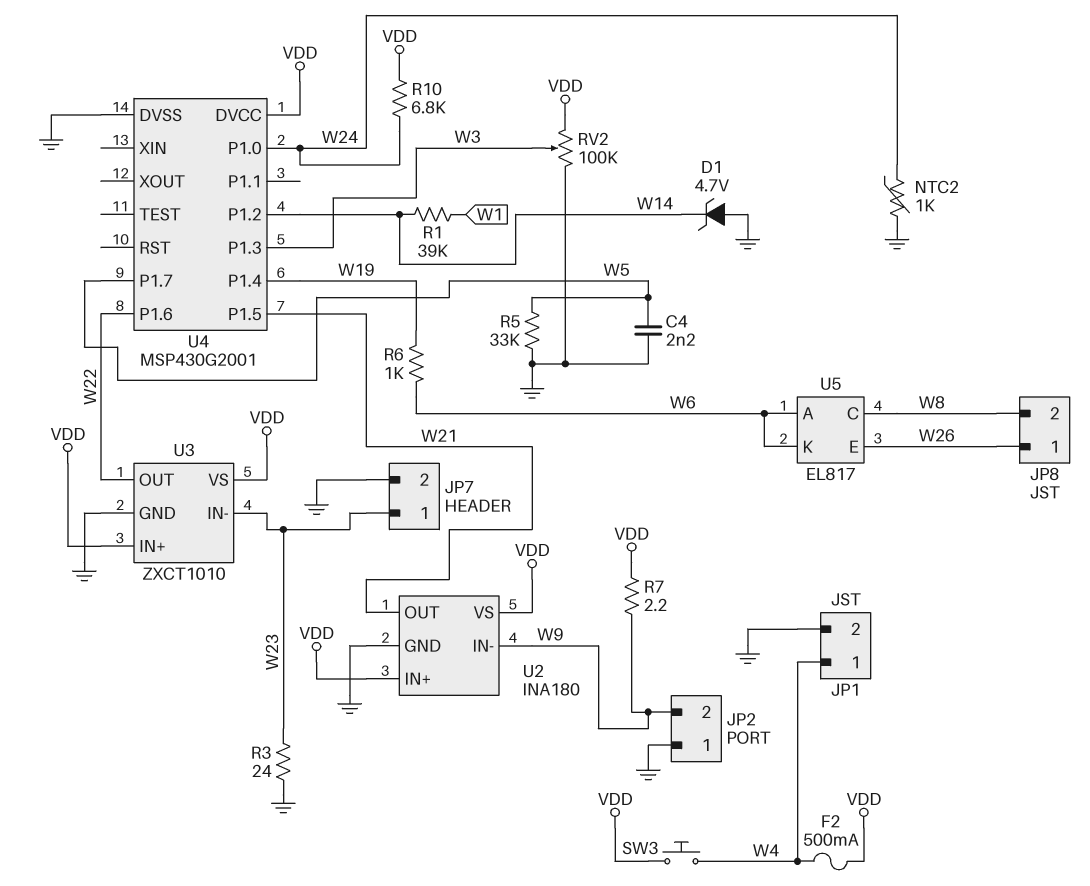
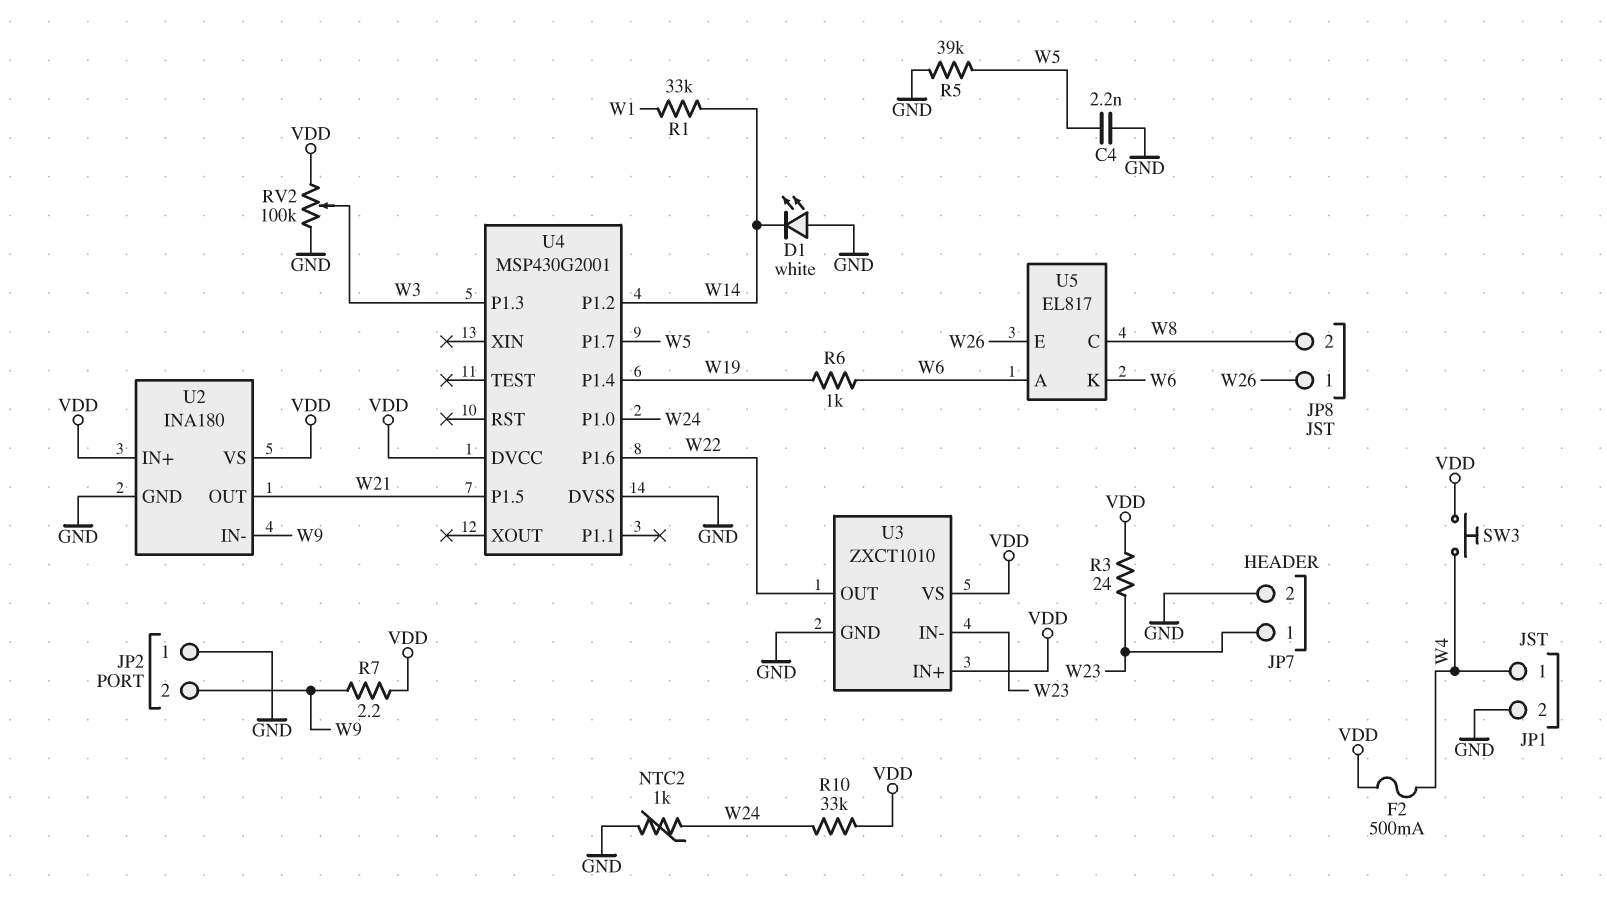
D1: zener 4.7V (A GND, K W14) -> LED white (A GND, K W14)
R1: 39k (W1, W14) -> 33k (W1, W14)
R3: 24 (GND, W23) -> 24 (VDD, W23)
R5: 33k (GND, W5) -> 39k (GND, W5)
R10: 6.8k (VDD, W24) -> 33k (VDD, W24)

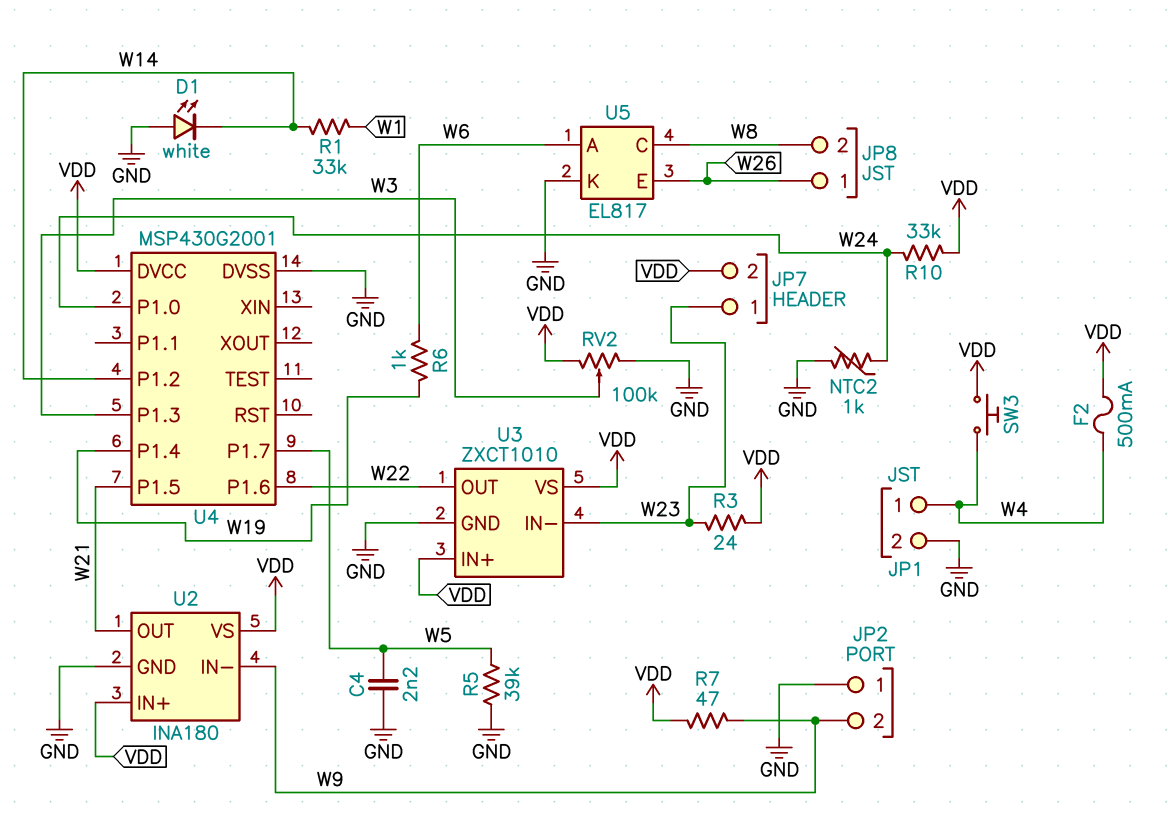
JP7 pin 2: GND -> VDD
R7: 2.2 (VDD, W9) -> 47 (VDD, W9)
U5 pin K: W6 -> GND

